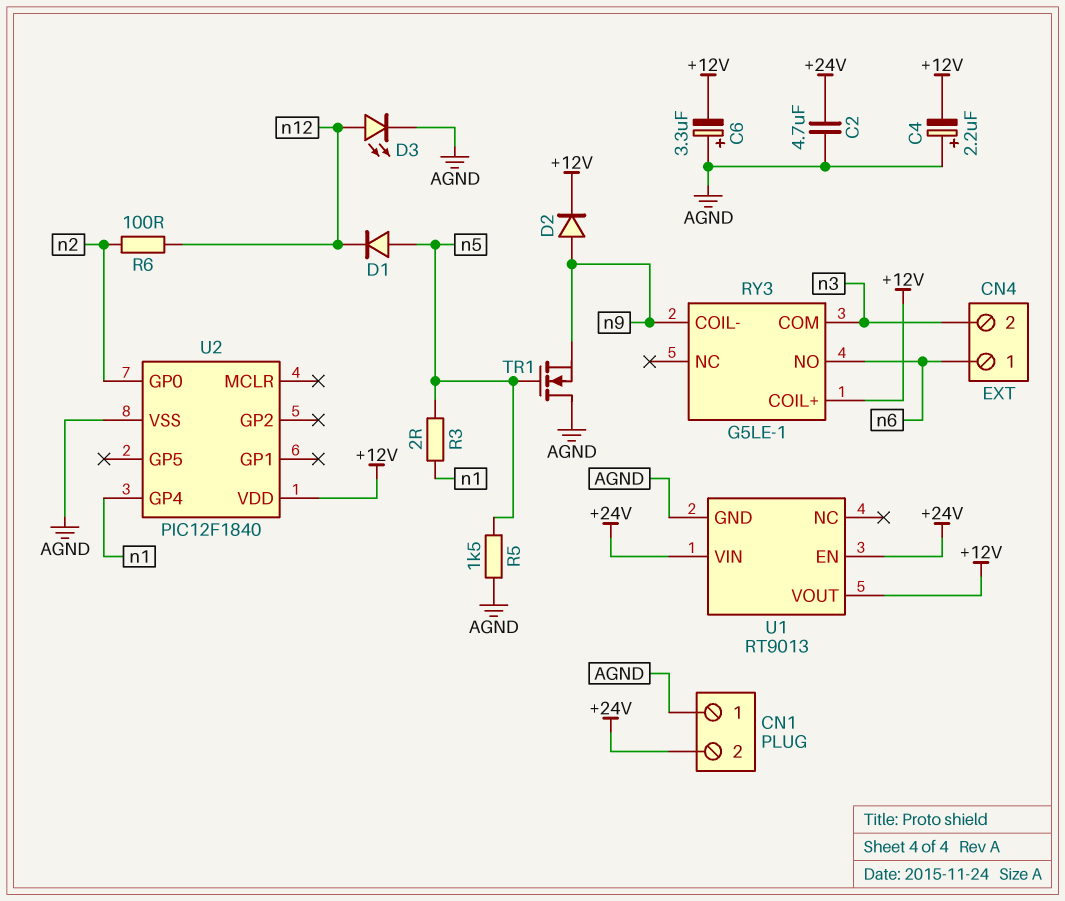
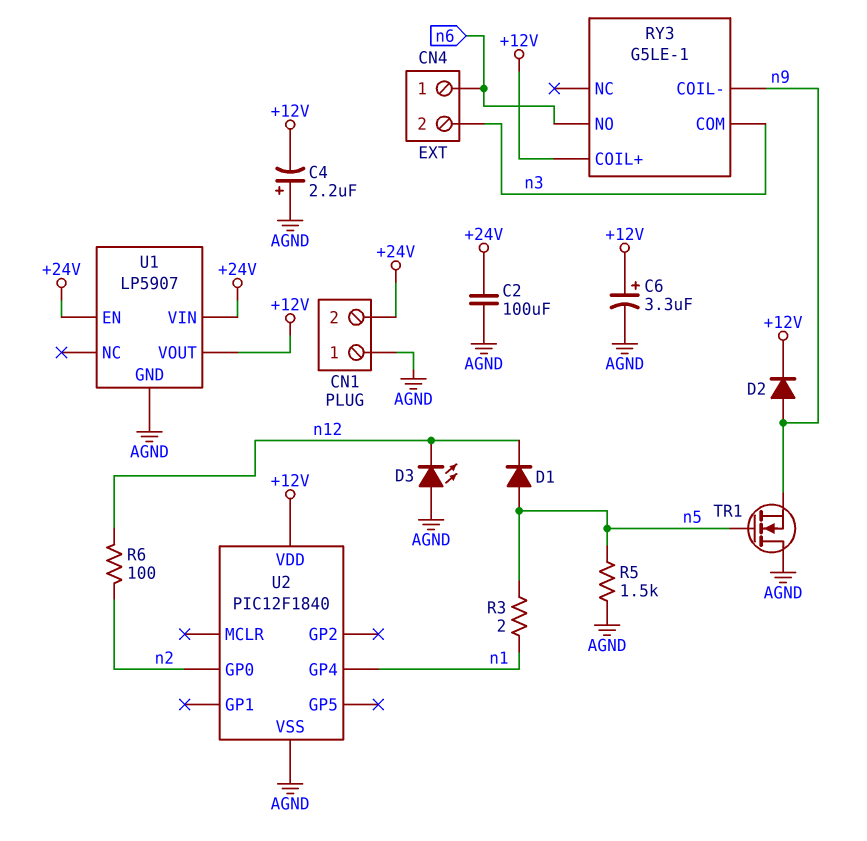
C2: 4.7uF (+24V, AGND) -> 100uF (+24V, AGND)
C6: 3.3uF (plus AGND, minus +12V) -> 3.3uF (plus +12V, minus AGND)
D3: LED (A n12, K AGND) -> LED (A AGND, K n12)
U1: RT9013 -> LP5907

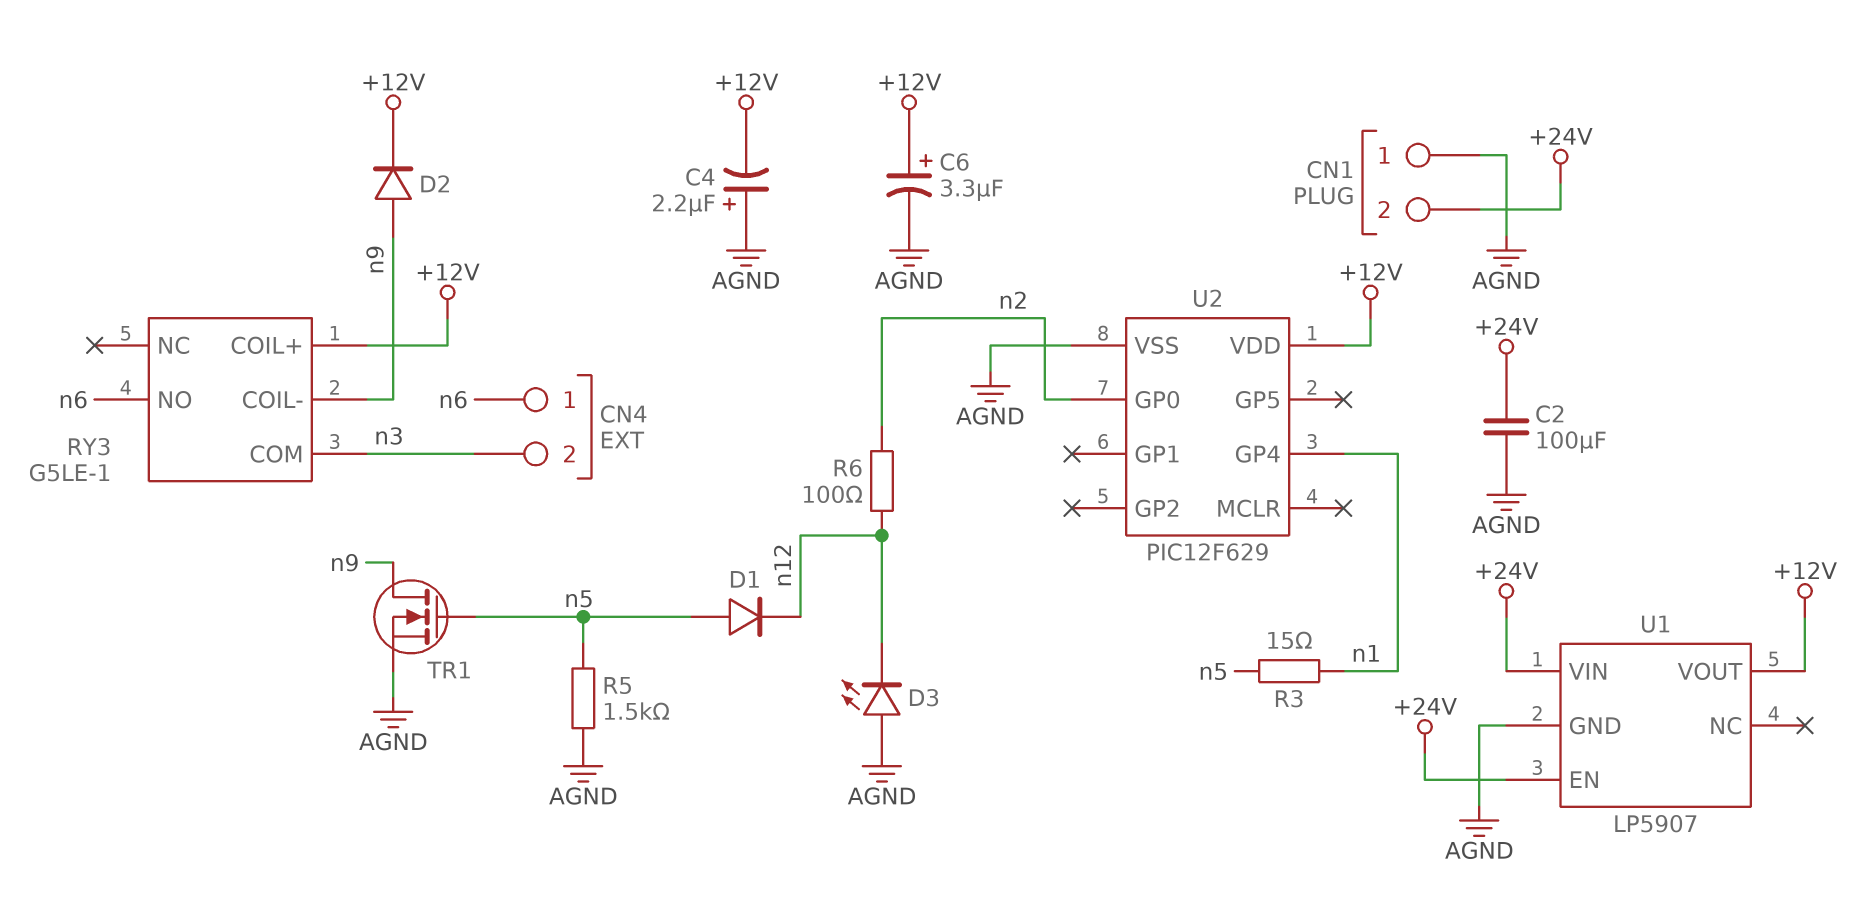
R3: 2 (n1, n5) -> 15 (n1, n5)
TR1: NMOS (G n5, D AGND, S n9) -> NMOS (G n5, D n9, S AGND)
U2: PIC12F1840 -> PIC12F629

